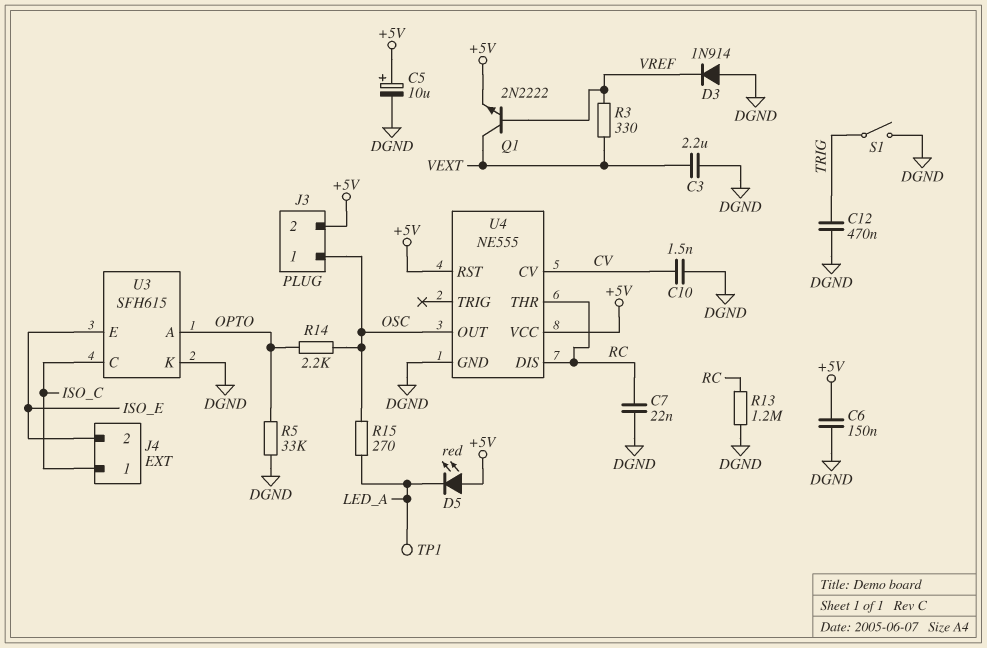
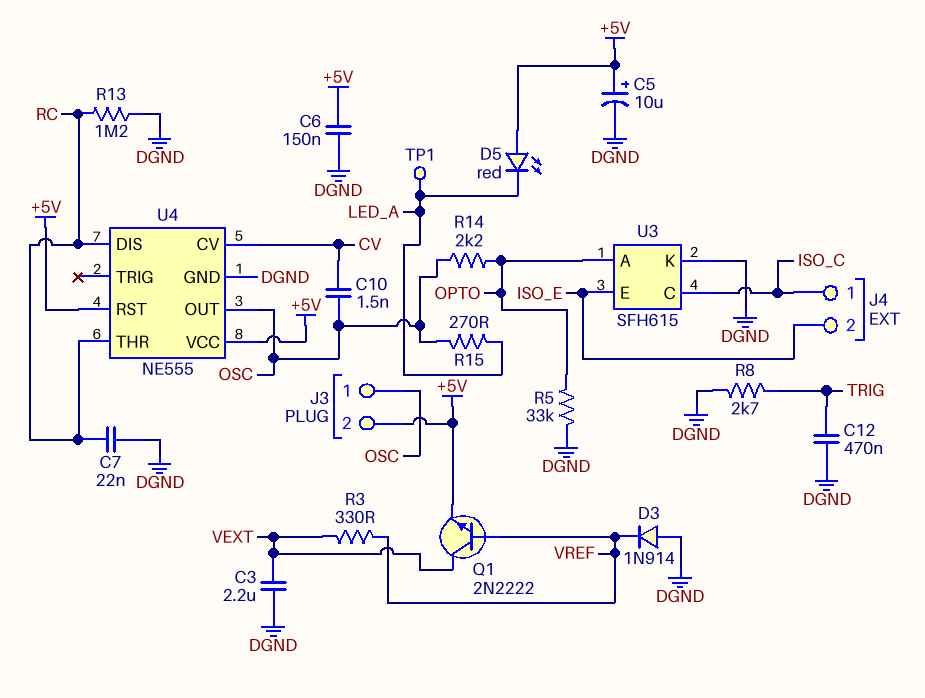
C10: 1.5nF (CV, DGND) -> 1.5nF (CV, OSC)
R8: none -> 2.7k (DGND, TRIG)
S1: switch (DGND, TRIG) -> none

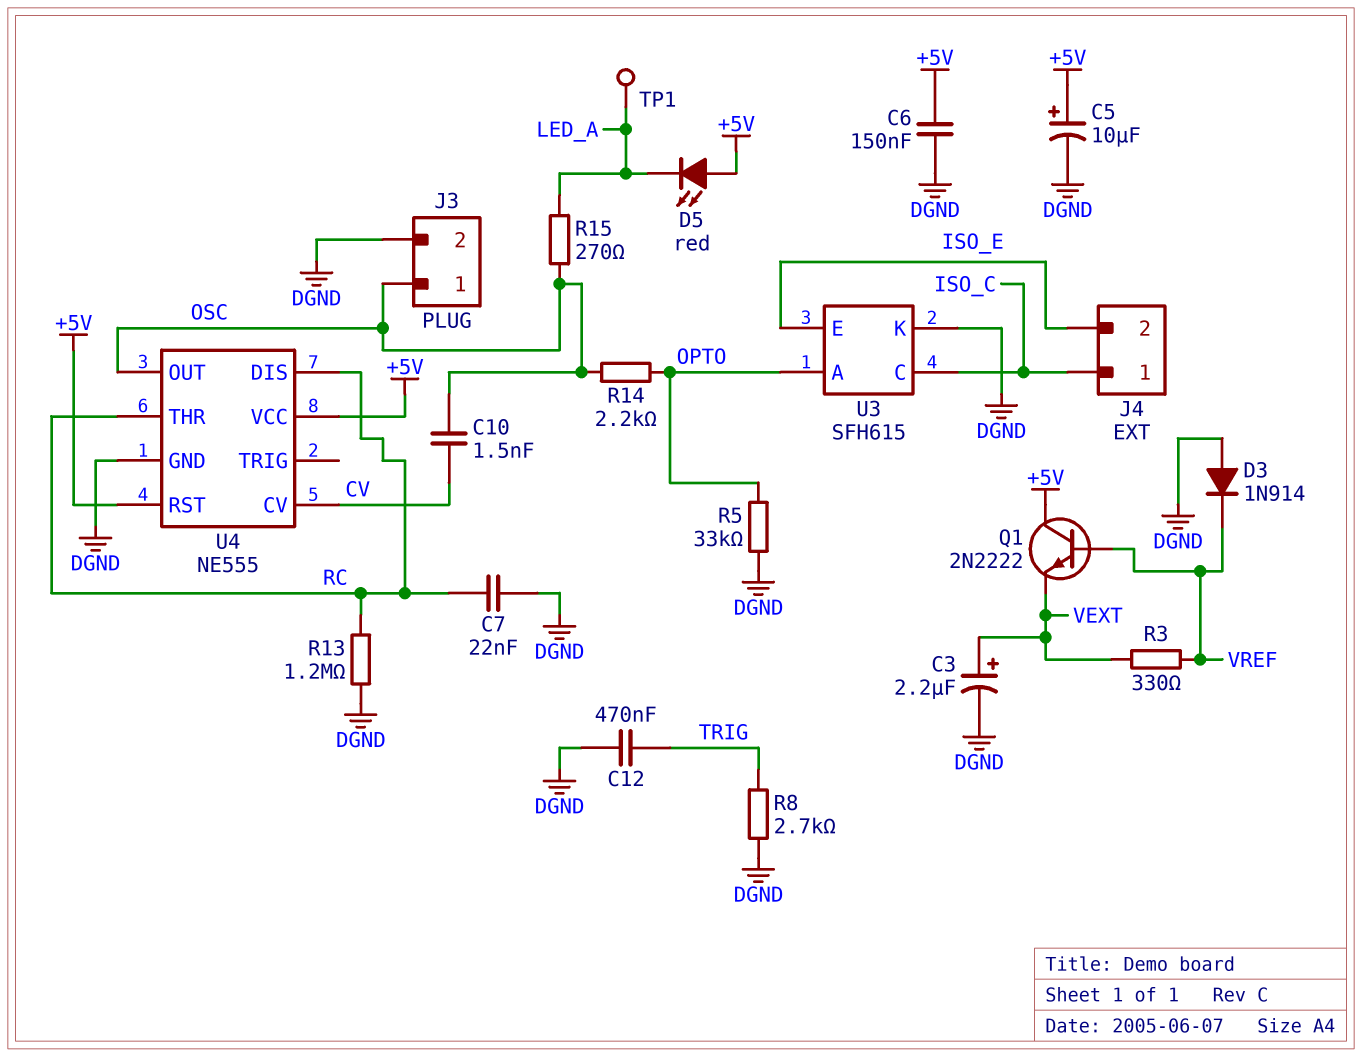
C3: 2.2uF (DGND, VEXT) -> 2.2uF (plus VEXT, minus DGND)
J3 pin 2: +5V -> DGND
Q1: NPN 2N2222 (B VREF, C VEXT, E +5V) -> NPN 2N2222 (B VREF, C +5V, E VEXT)

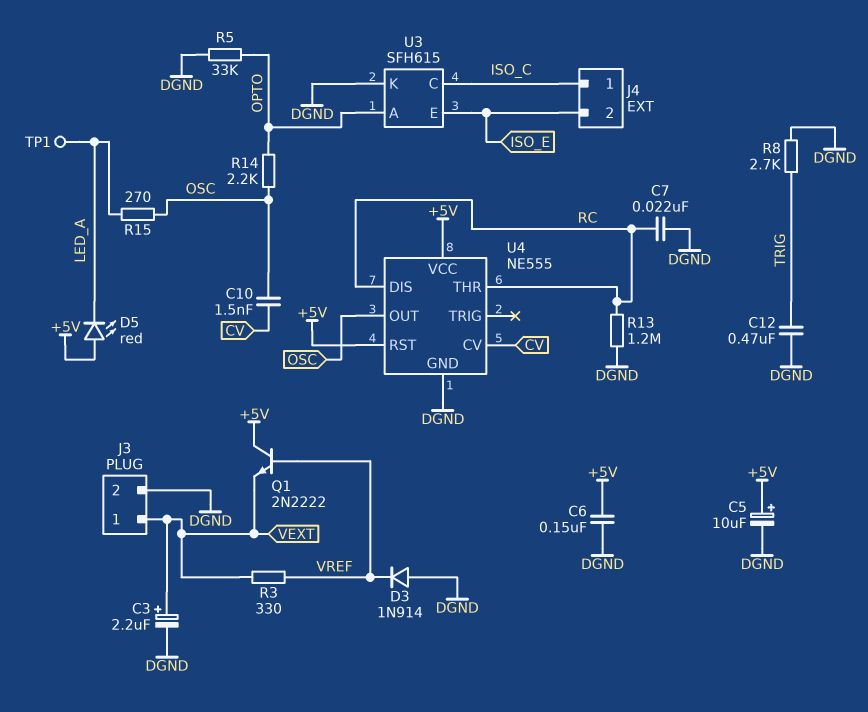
J3 pin 1: OSC -> VEXT

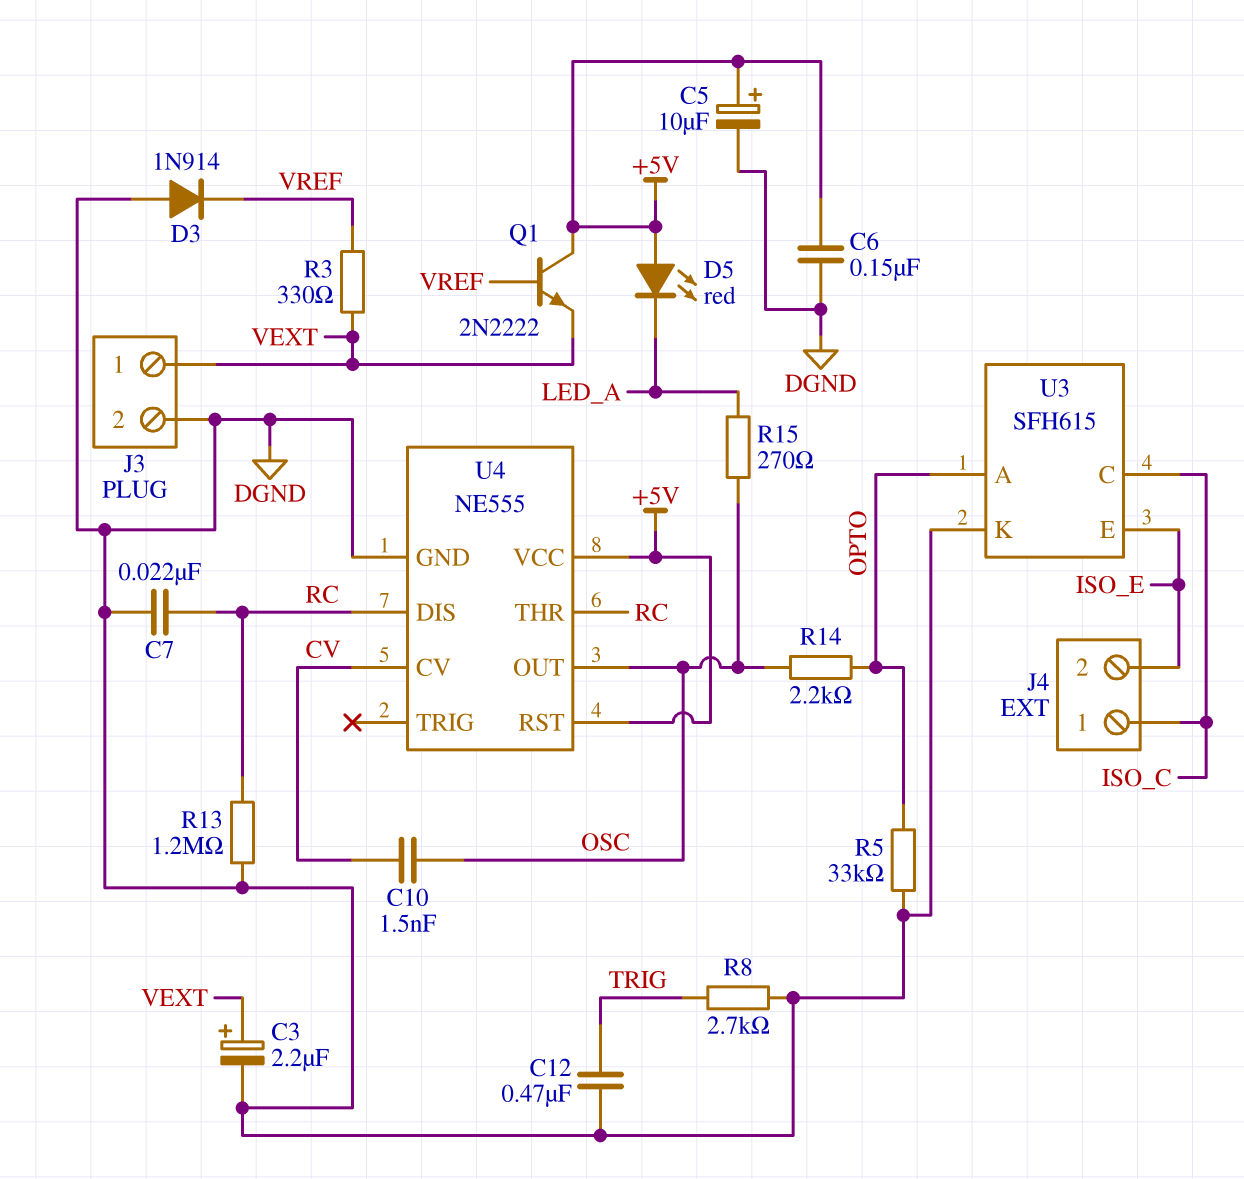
TP1: test point (LED_A) -> none

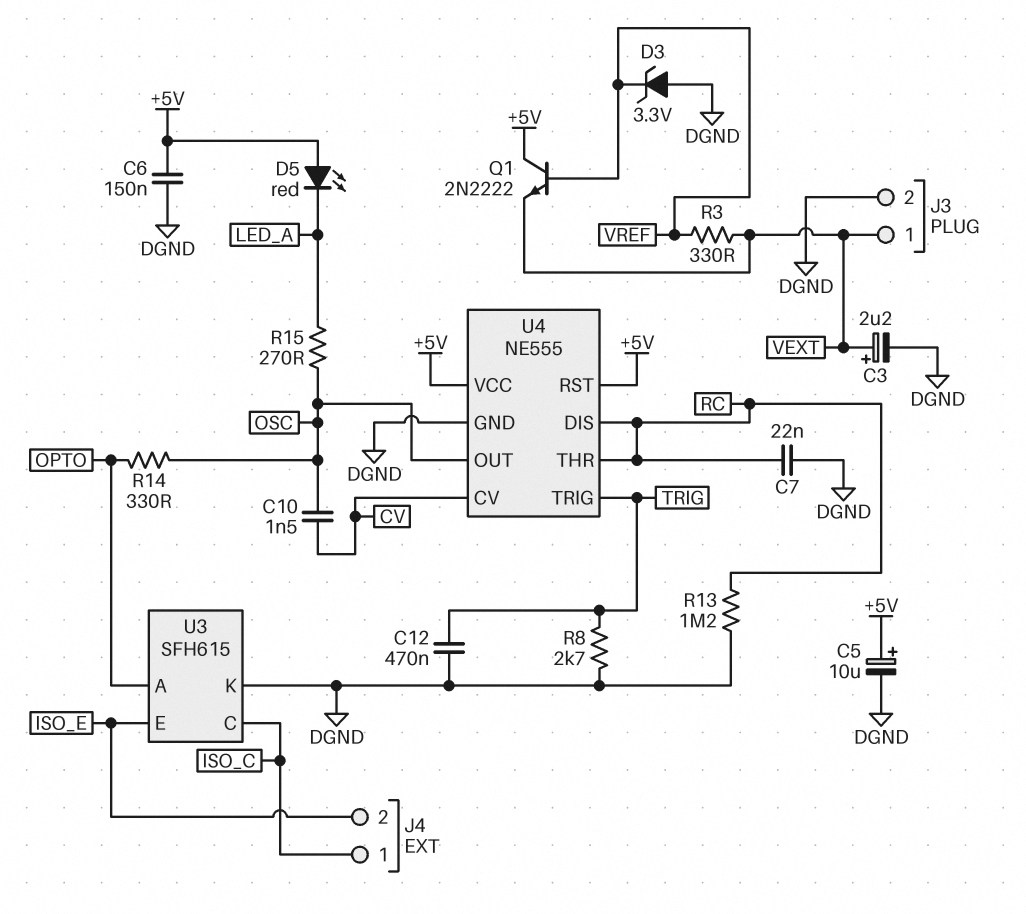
D3: diode 1N914 (A DGND, K VREF) -> zener 3.3V (A DGND, K VREF)
R5: 33k (DGND, OPTO) -> none
R14: 2.2k (OPTO, OSC) -> 330 (OPTO, OSC)
U4 pin TRIG: none -> TRIG

